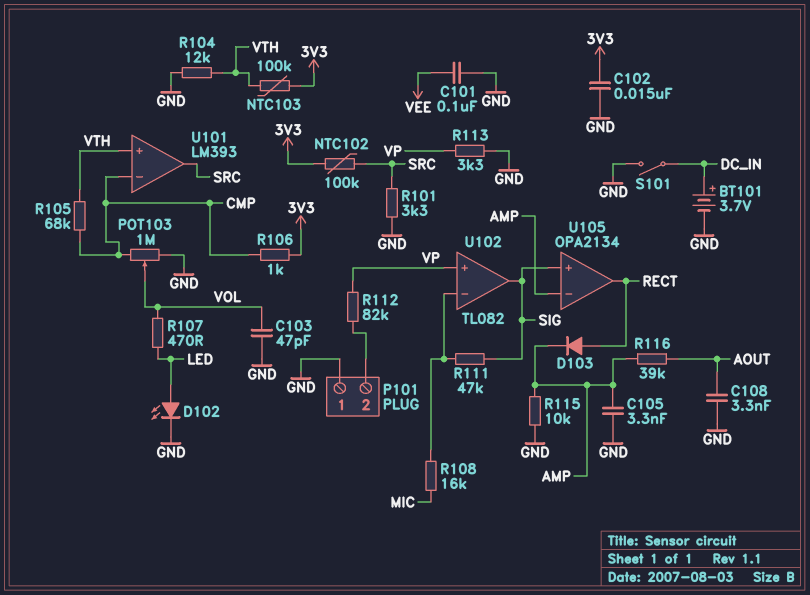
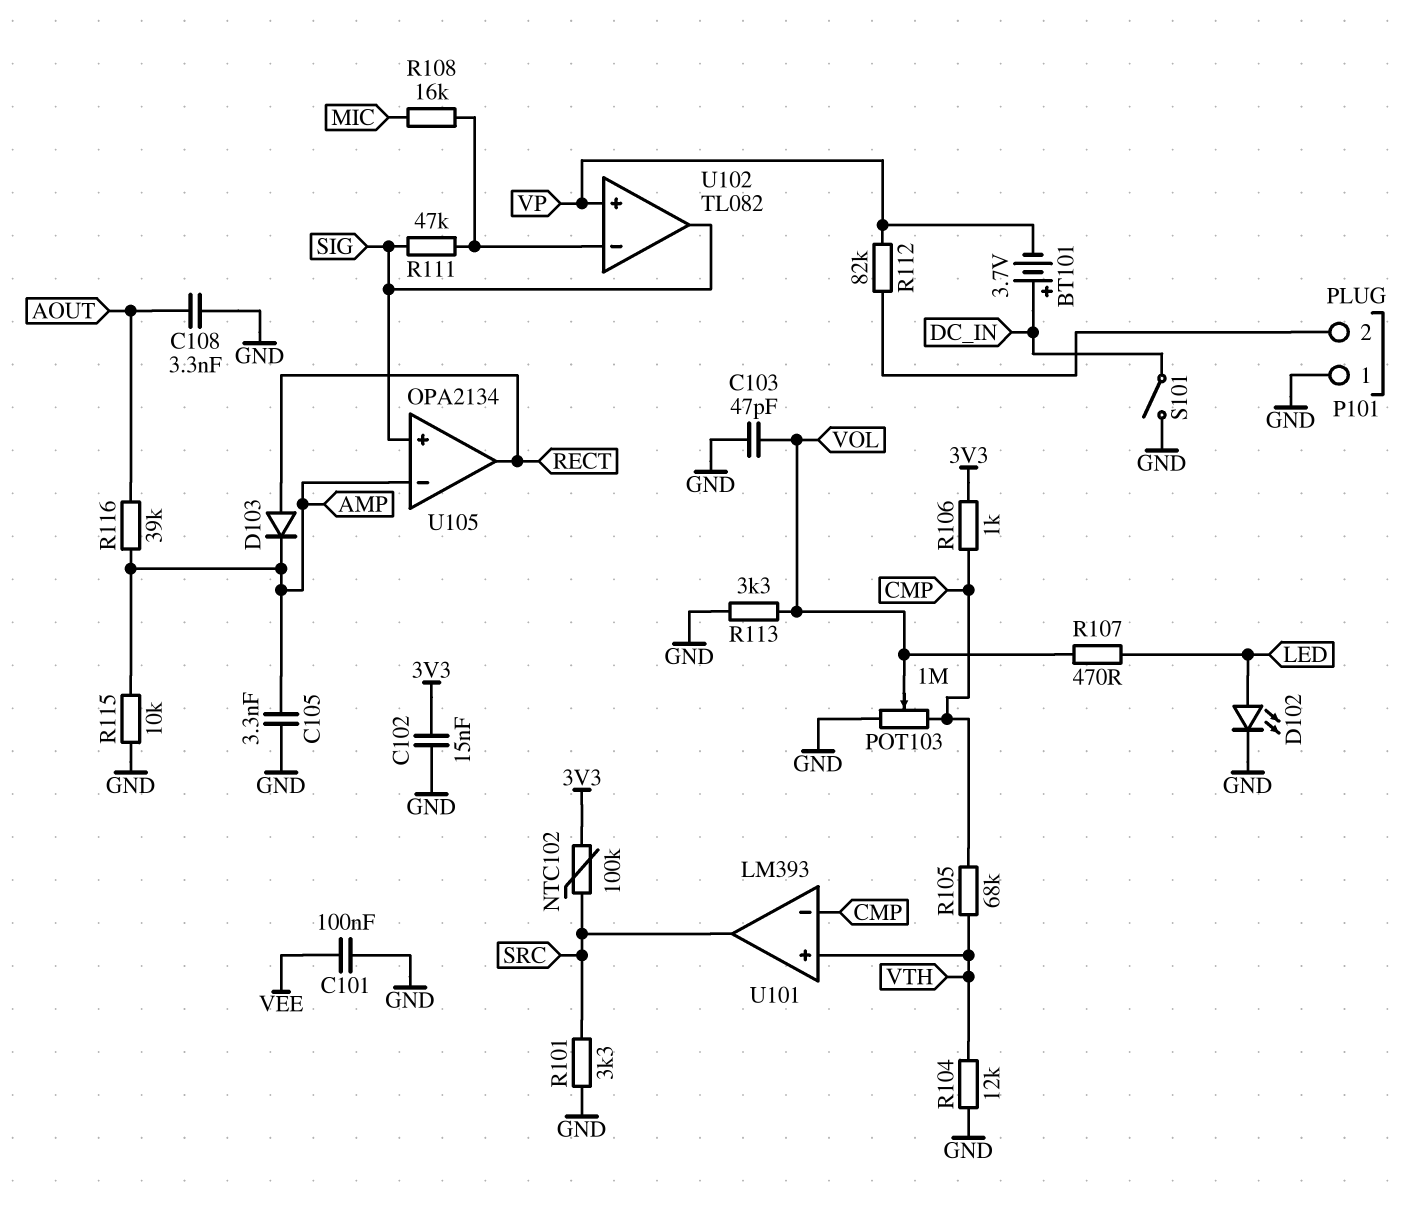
BT101: 3.7V (plus DC_IN, minus GND) -> 3.7V (plus DC_IN, minus VP)
NTC103: 100k (3V3, VTH) -> none
R113: 3.3k (GND, VP) -> 3.3k (GND, VOL)

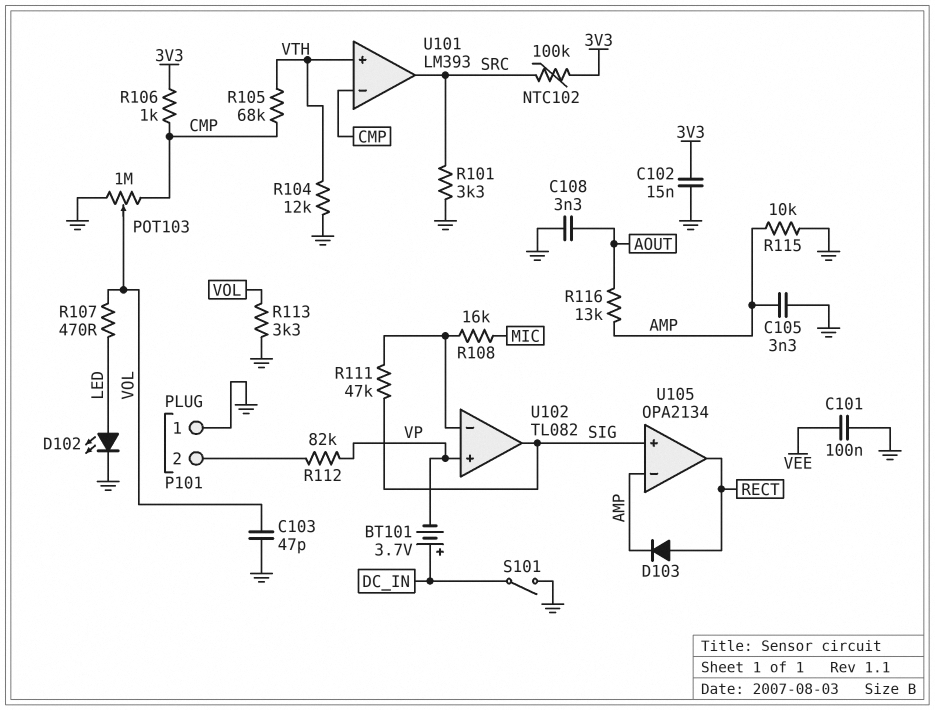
R116: 39k (AMP, AOUT) -> 13k (AMP, AOUT)

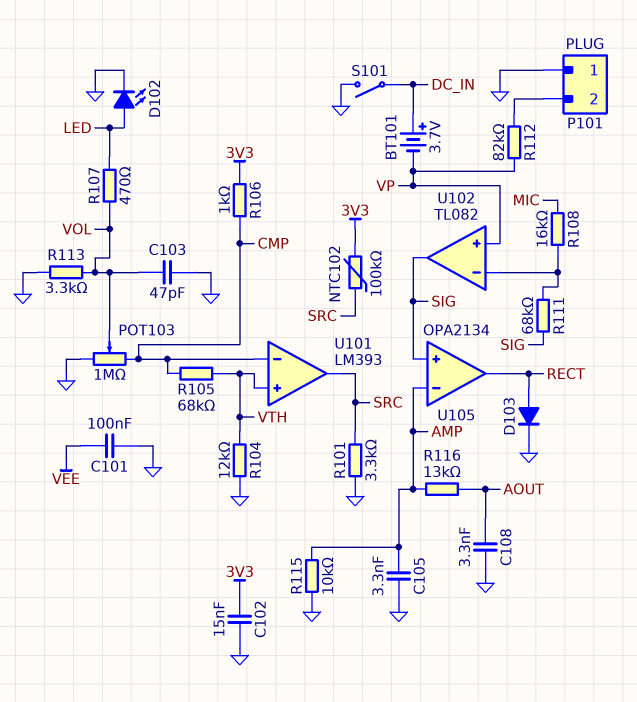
D103: diode (A RECT, K AMP) -> diode (A RECT, K GND)
R111: 47k (SIG, U102/in-) -> 68k (SIG, U102/in-)

